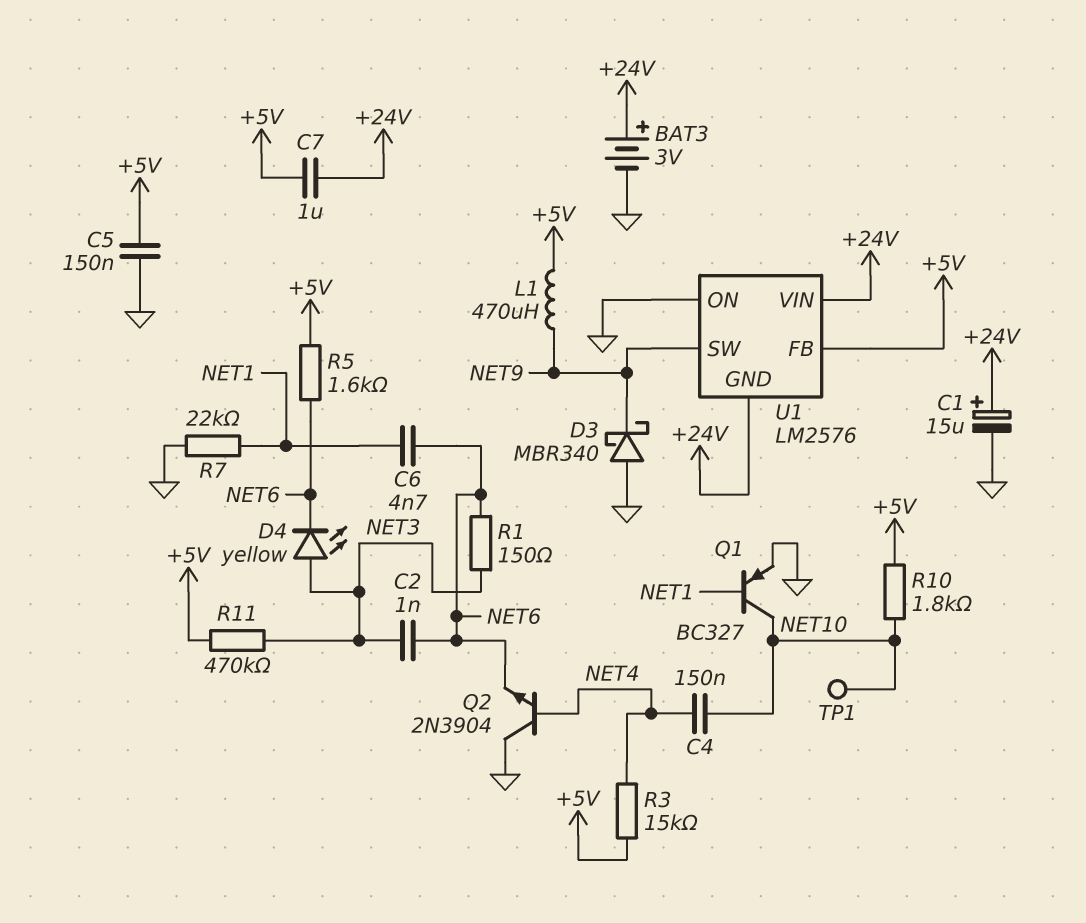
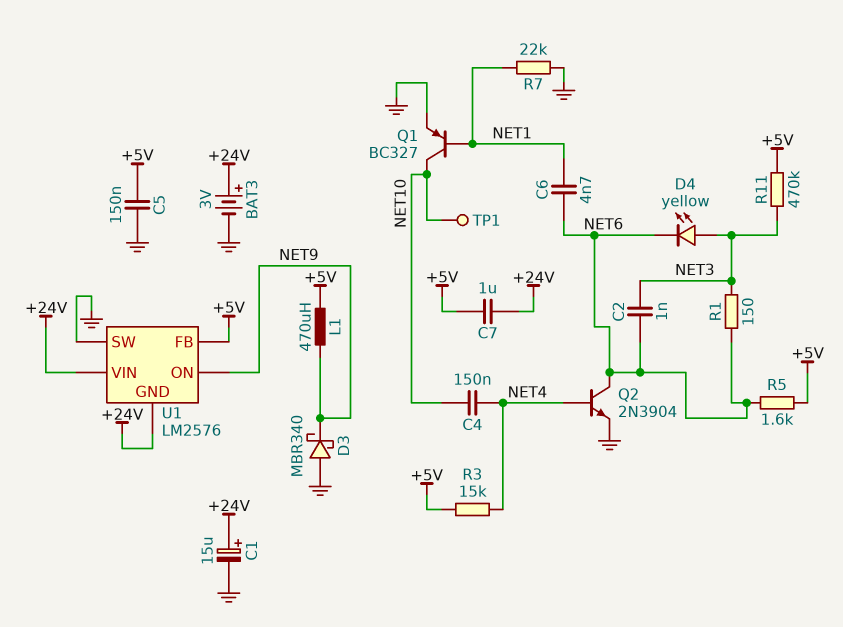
Q2: NPN 2N3904 (B NET4, C GND, E NET6) -> NPN 2N3904 (B NET4, C NET6, E GND)
R10: 1.8k (+5V, NET10) -> none
U1 pin ON: GND -> NET9
U1 pin SW: NET9 -> GND

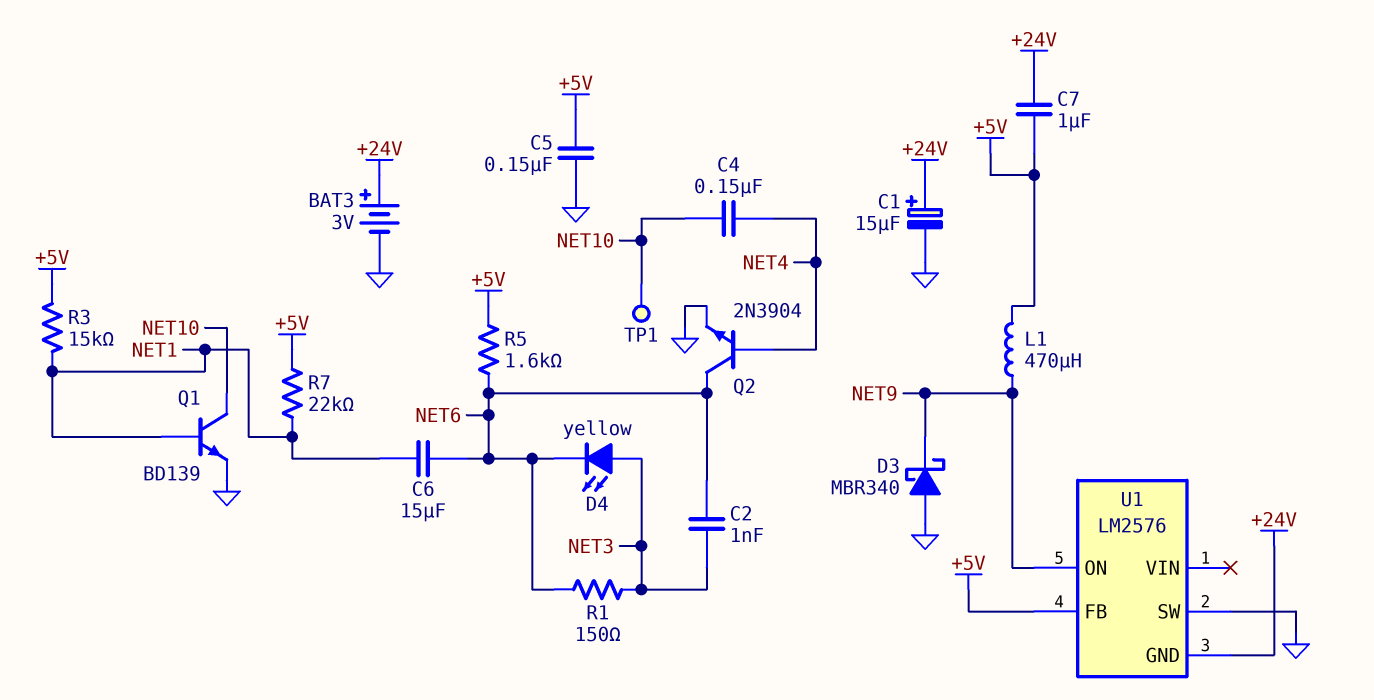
C6: 4.7nF (NET1, NET6) -> 15uF (NET1, NET6)
Q1: PNP BC327 (B NET1, C NET10, E GND) -> NPN BD139 (B NET1, C NET10, E GND)
R3: 15k (+5V, NET4) -> 15k (+5V, NET1)
R7: 22k (GND, NET1) -> 22k (+5V, NET1)
R11: 470k (+5V, NET3) -> none
U1 pin VIN: +24V -> none

